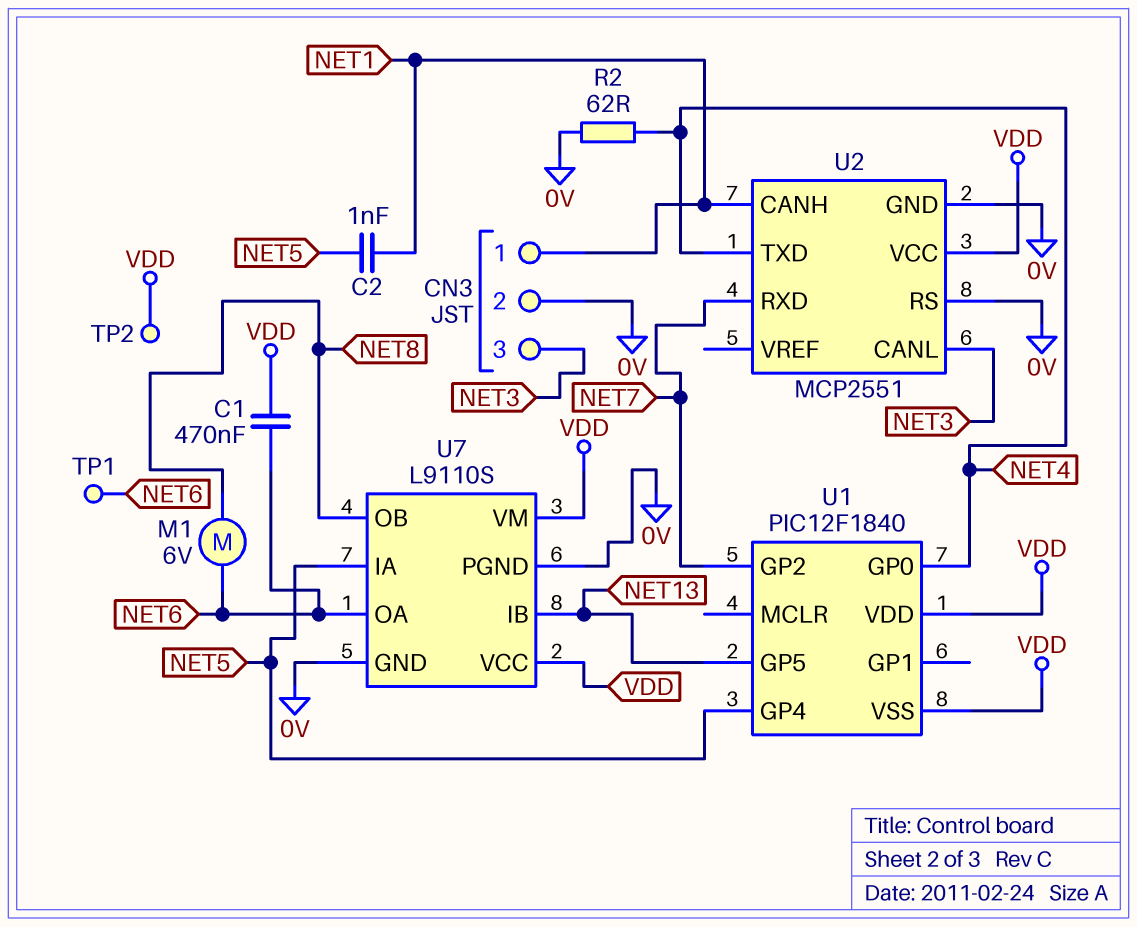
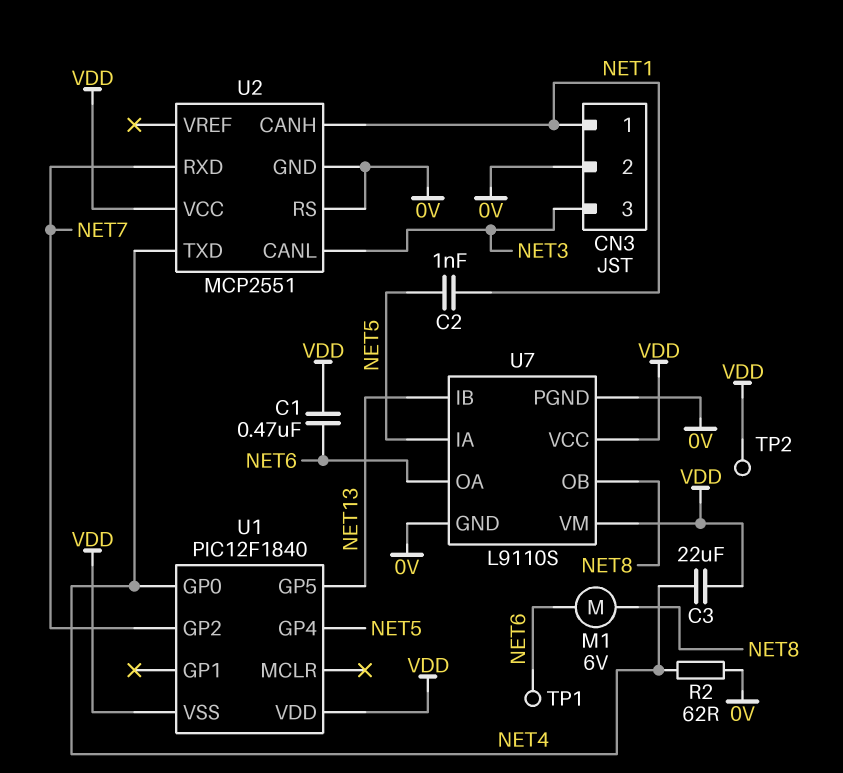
C3: none -> 22uF (NET4, VDD)

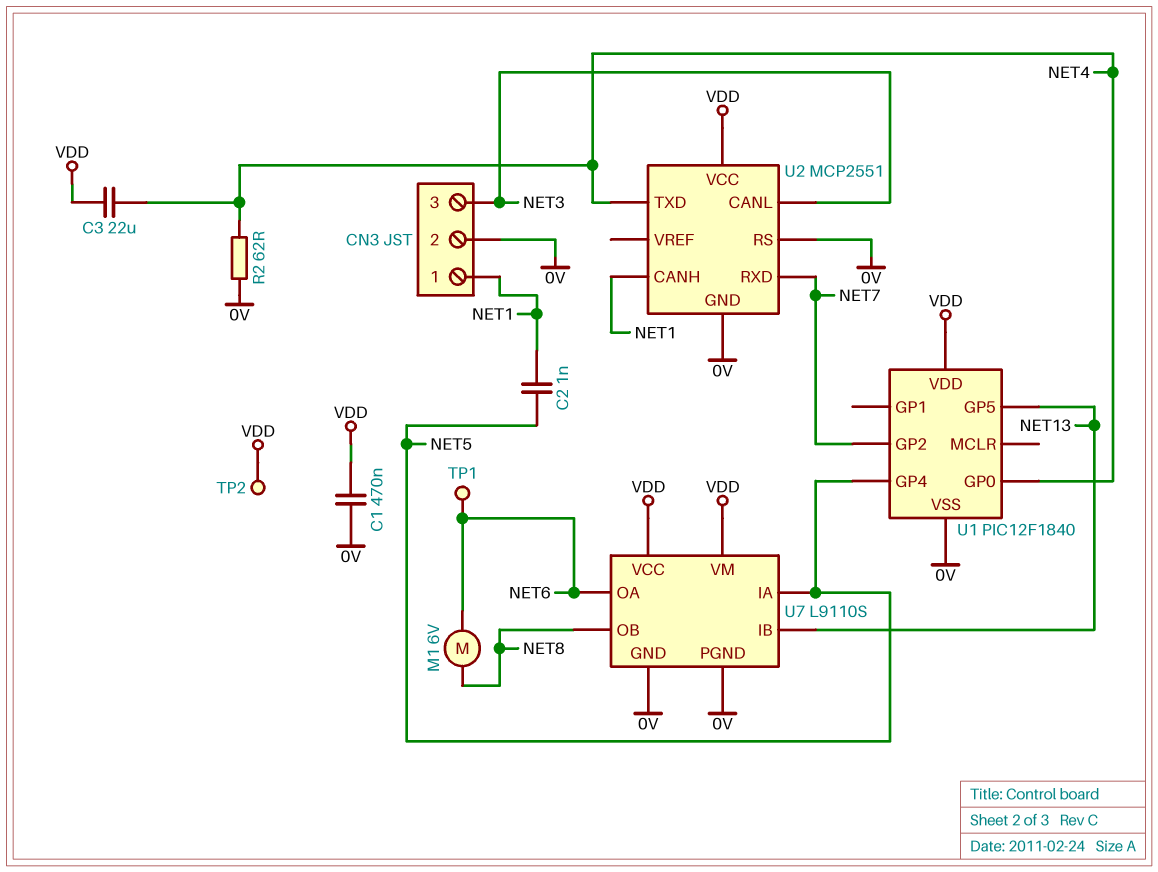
C1: 470nF (NET6, VDD) -> 470nF (0V, VDD)
U1 pin VSS: VDD -> 0V

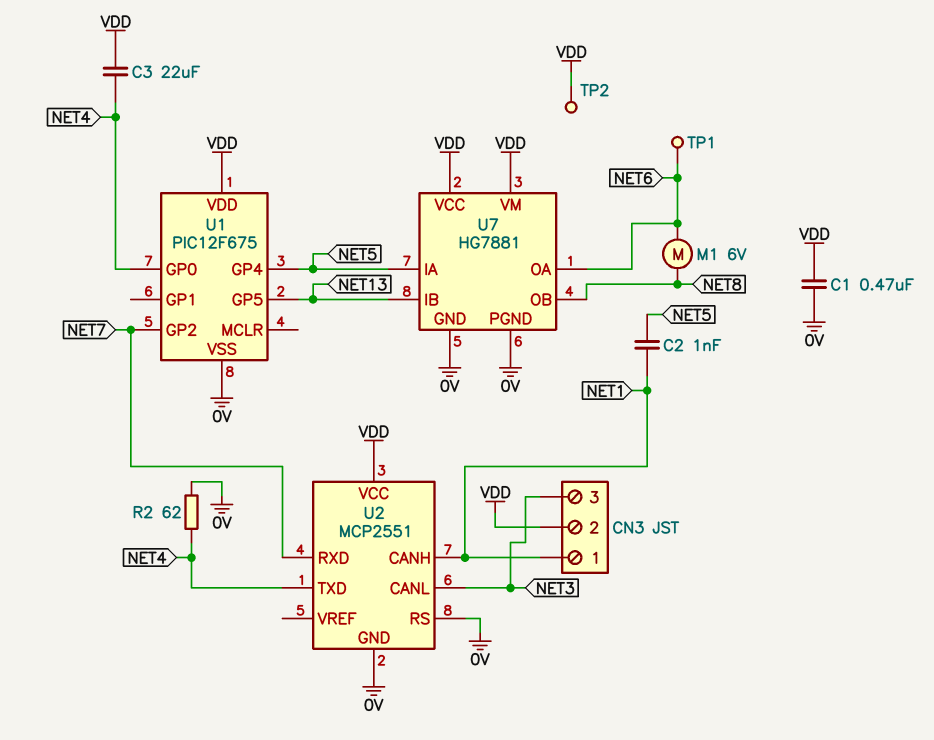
CN3 pin 2: 0V -> VDD
U1: PIC12F1840 -> PIC12F675
U7: L9110S -> HG7881

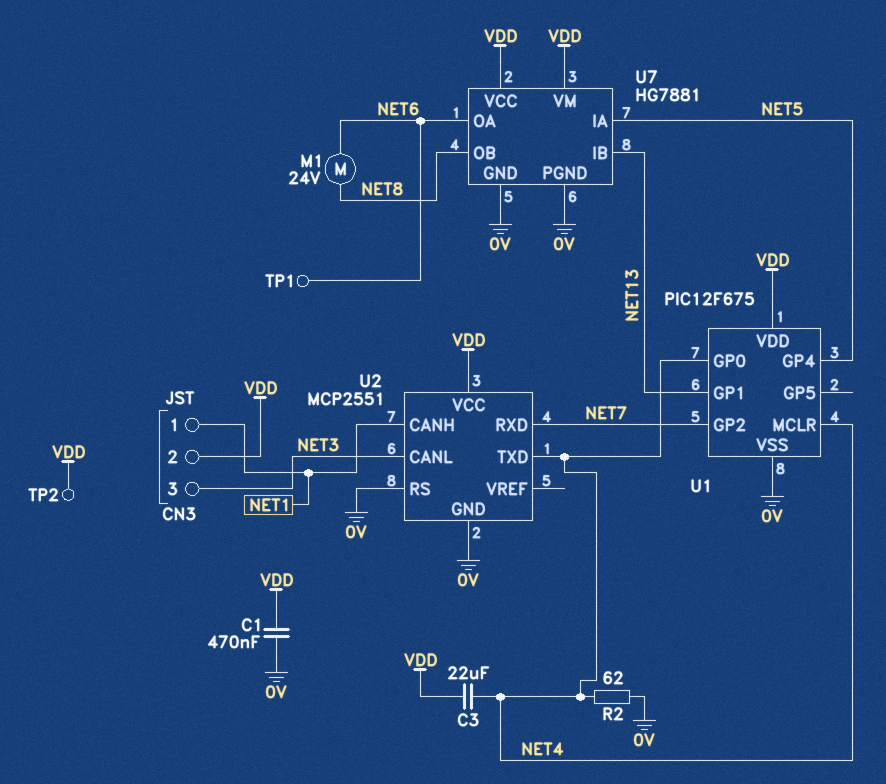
C2: 1nF (NET1, NET5) -> none
M1: motor 6V (NET6, NET8) -> motor 24V (NET6, NET8)
U1 pin GP1: none -> NET13
U1 pin GP5: NET13 -> none
U1 pin MCLR: none -> NET4

